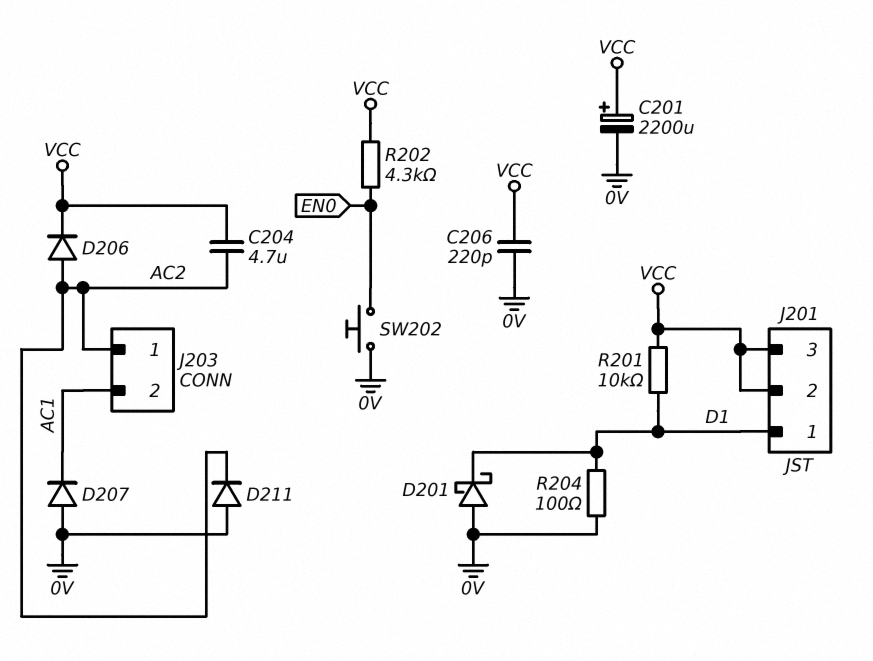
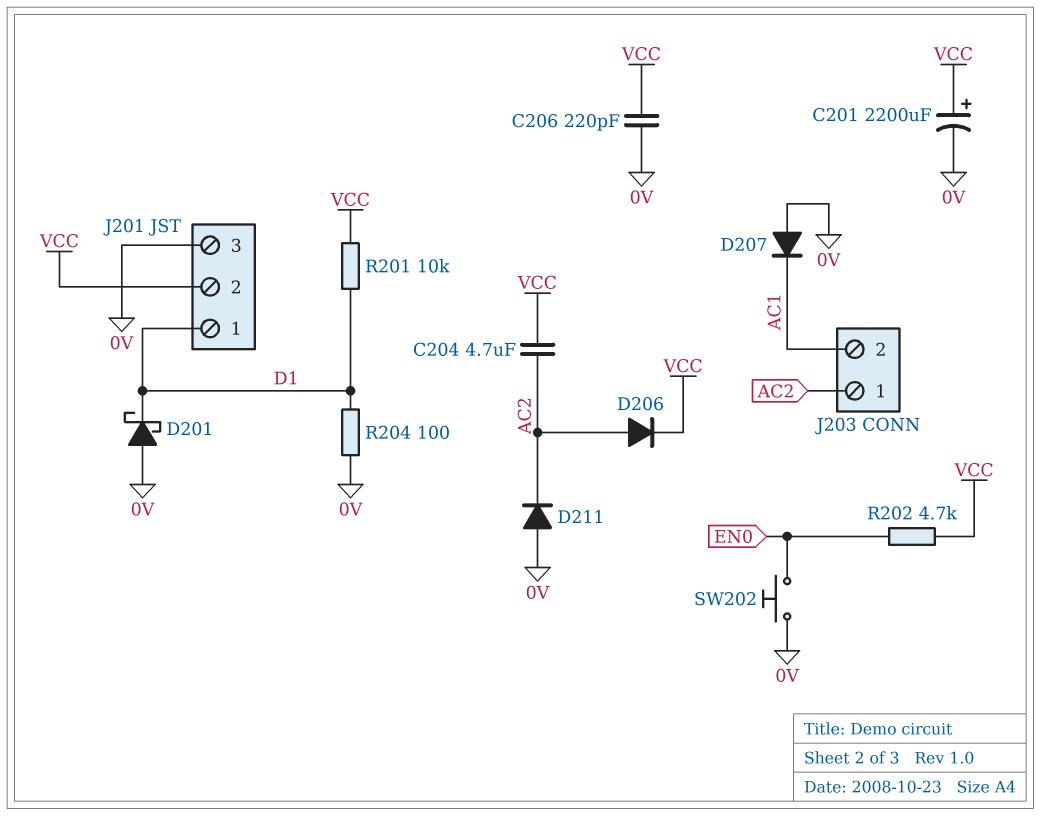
J201 pin 3: VCC -> 0V
R202: 4.3k (EN0, VCC) -> 4.7k (EN0, VCC)

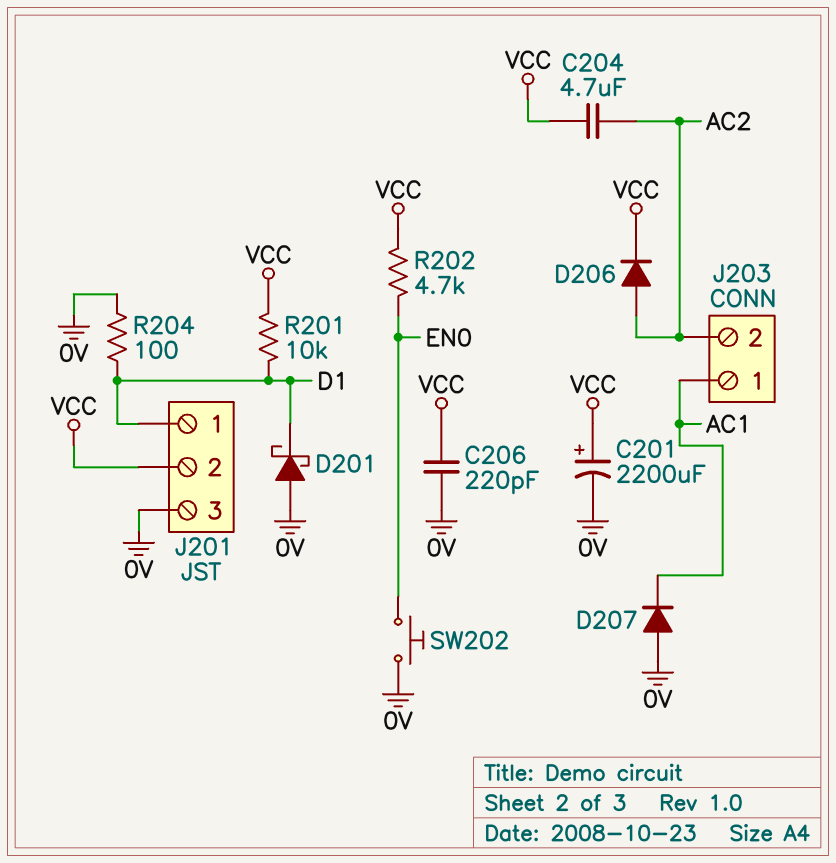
D211: diode (A 0V, K AC2) -> none
J203 pin 1: AC2 -> AC1
J203 pin 2: AC1 -> AC2

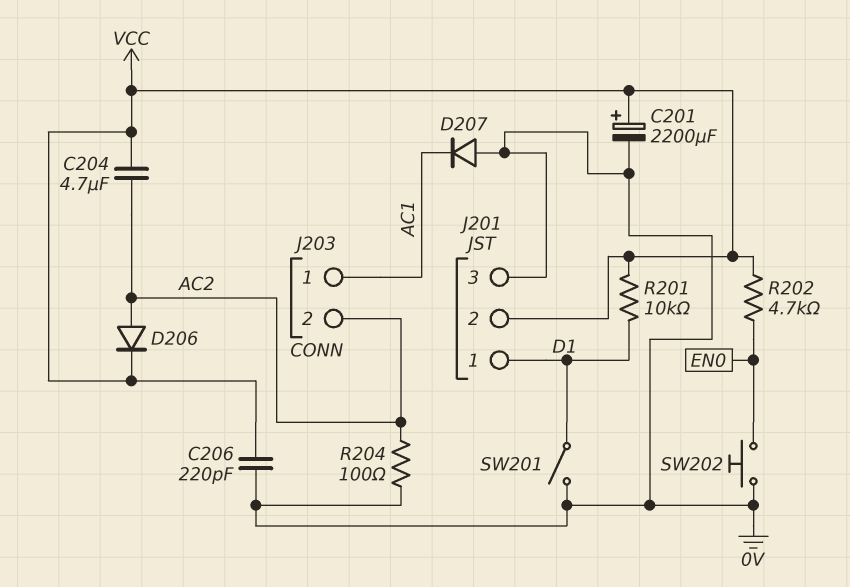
D201: schottky (A 0V, K D1) -> none
R204: 100 (0V, D1) -> 100 (0V, AC2)
SW201: none -> switch (0V, D1)

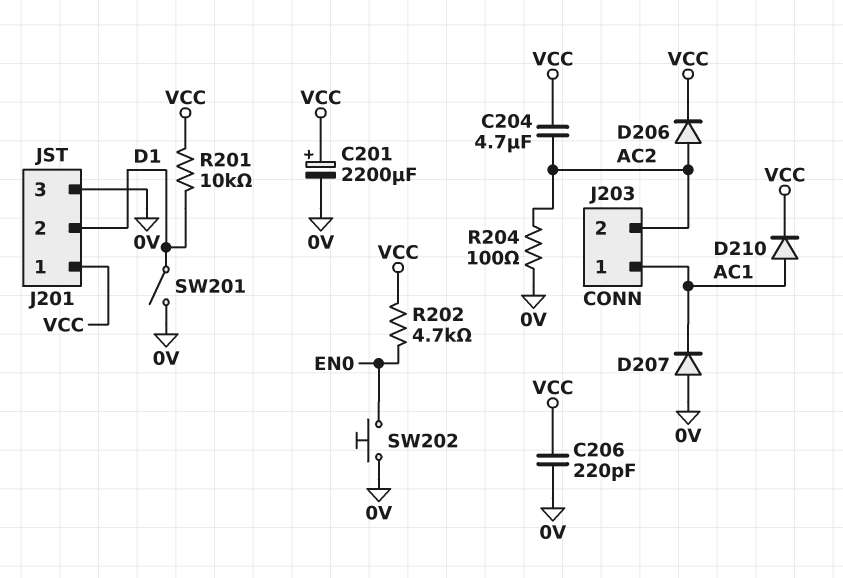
D210: none -> diode (A AC1, K VCC)
J201 pin 1: D1 -> VCC
J201 pin 2: VCC -> D1

